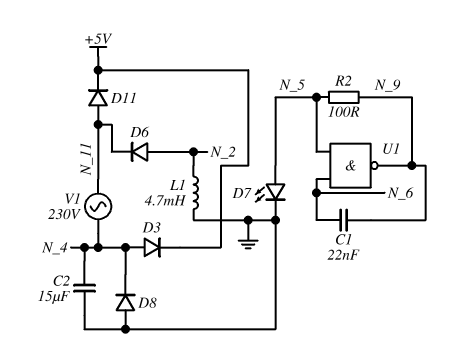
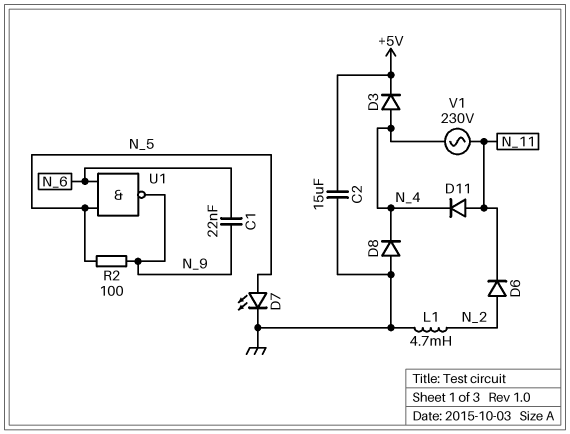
C2: 15uF (GND, N_4) -> 15uF (+5V, GND)
D11: diode (A N_11, K +5V) -> diode (A N_11, K N_4)

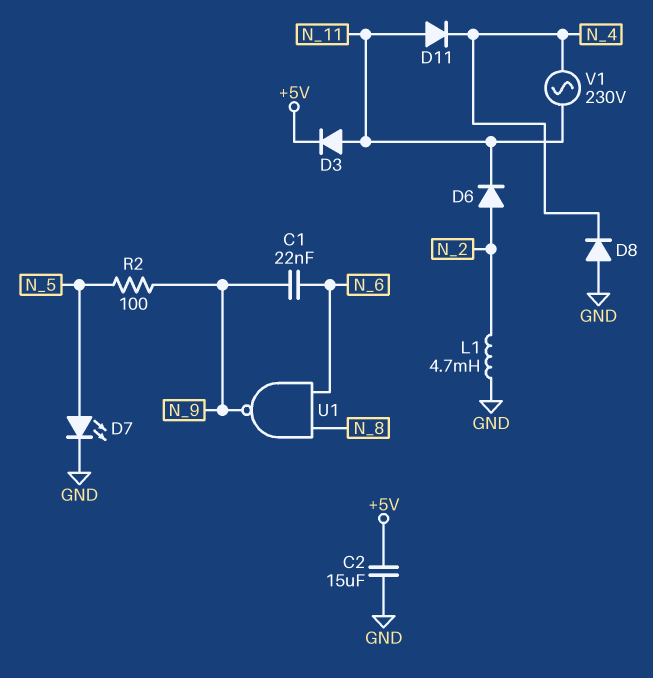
D3: diode (A N_4, K +5V) -> diode (A N_11, K +5V)
U1: NAND (in N_5, in N_6, out N_9) -> NAND (in N_6, in N_8, out N_9)

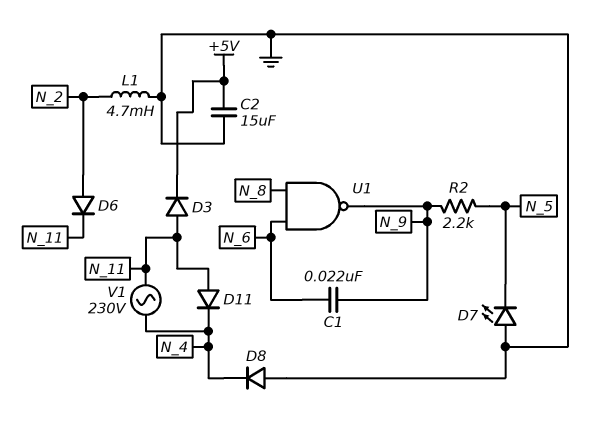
D7: LED (A N_5, K GND) -> LED (A GND, K N_5)
R2: 100 (N_5, N_9) -> 2.2k (N_5, N_9)

